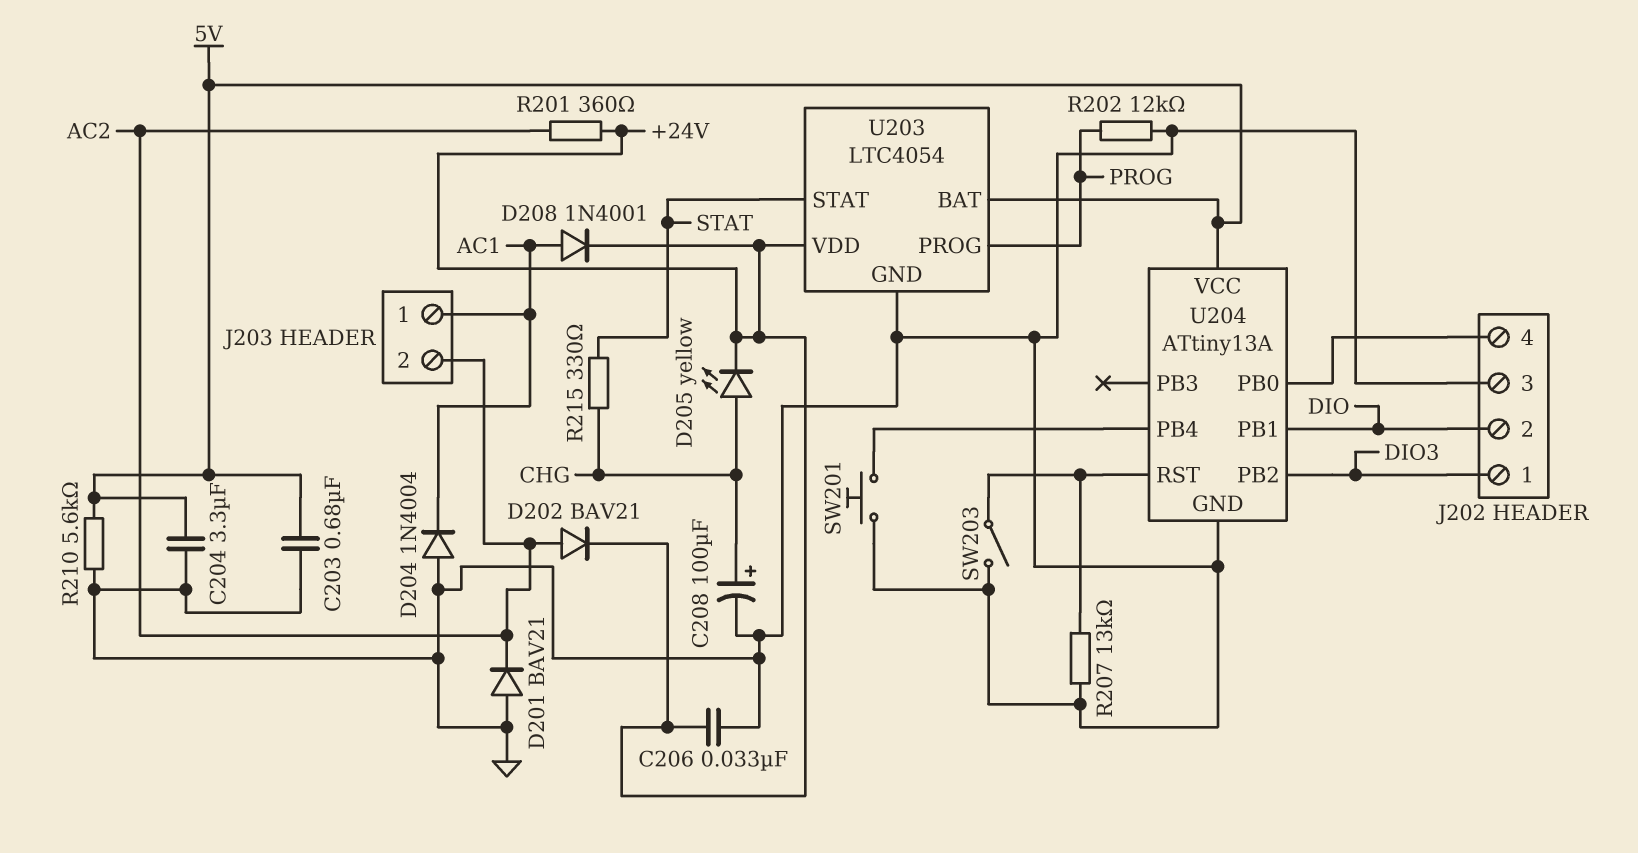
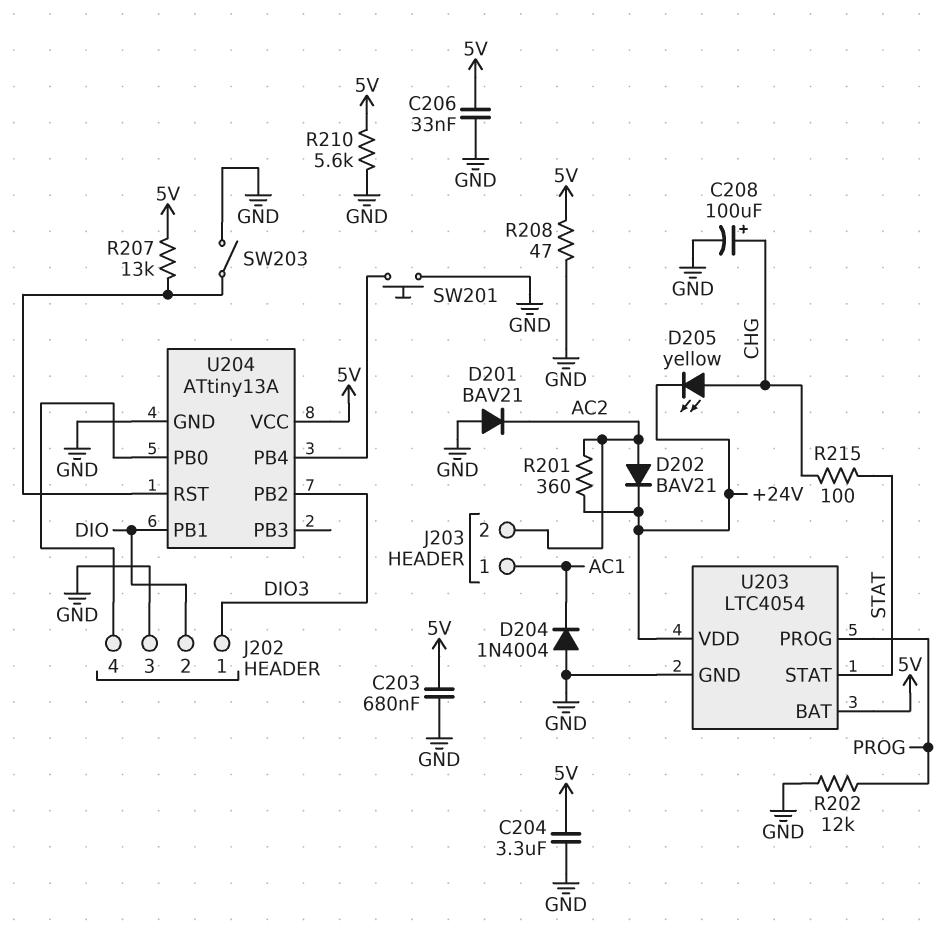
C206: 33nF (+24V, GND) -> 33nF (5V, GND)
D208: diode 1N4001 (A AC1, K +24V) -> none
R207: 13k (GND, U204/RST) -> 13k (5V, U204/RST)
R208: none -> 47 (5V, GND)
R215: 330 (CHG, STAT) -> 100 (CHG, STAT)

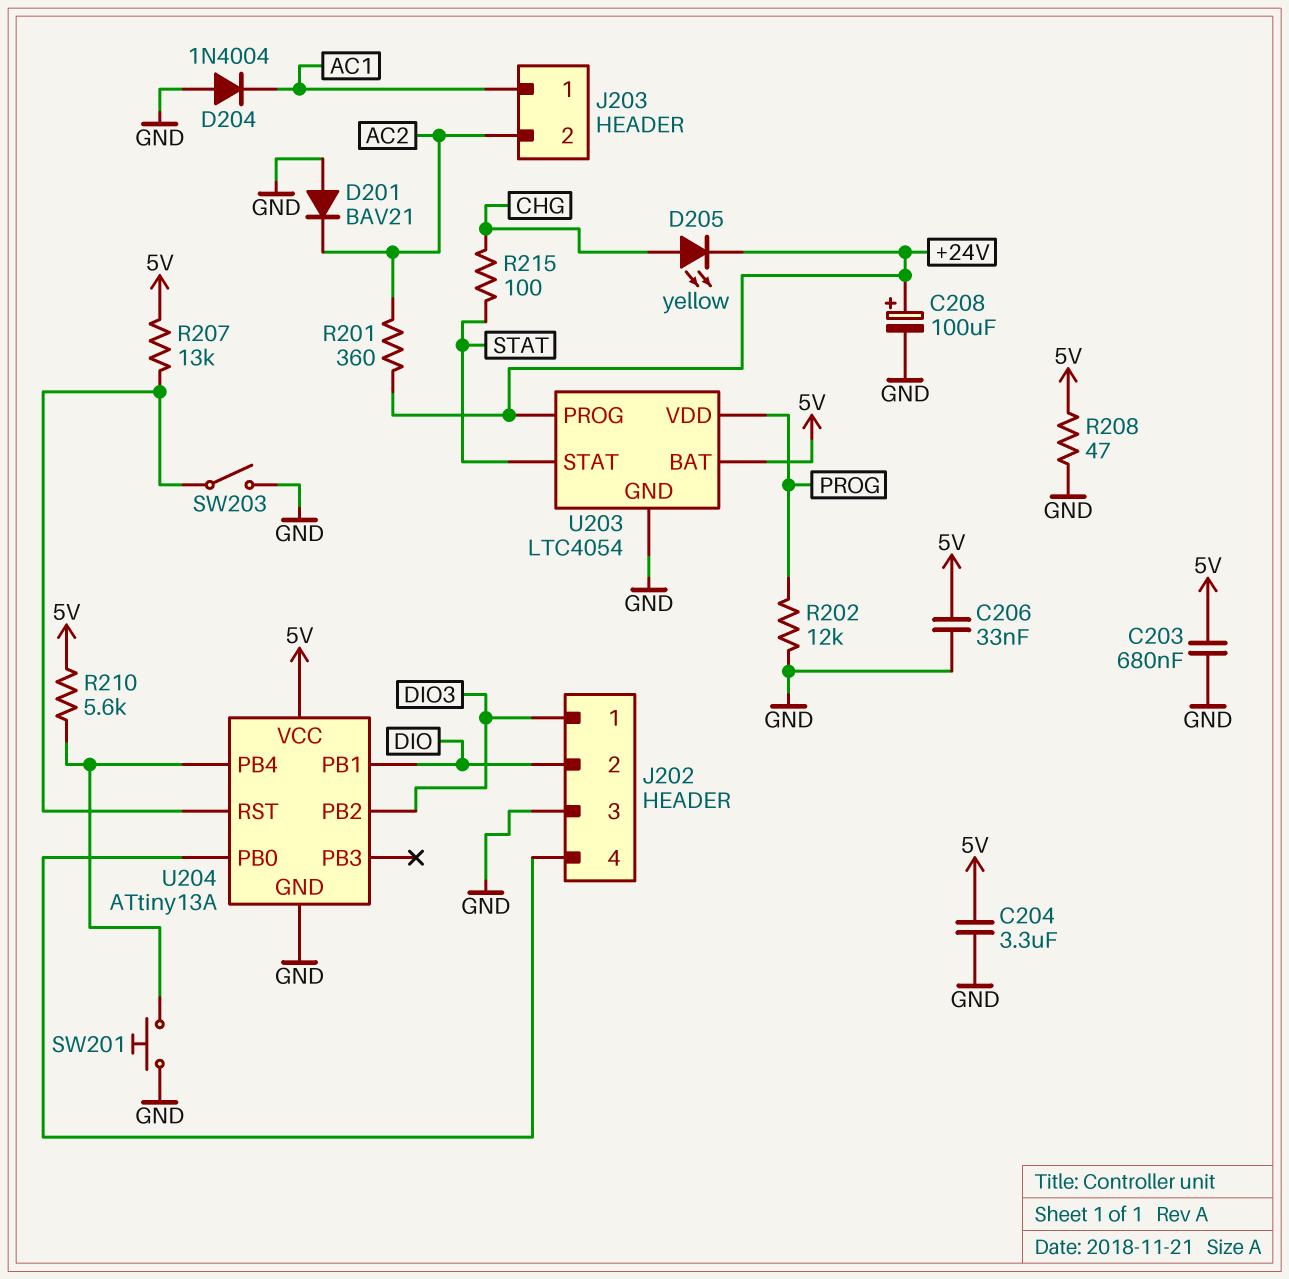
C208: 100uF (plus CHG, minus GND) -> 100uF (plus +24V, minus GND)
D202: diode BAV21 (A AC2, K +24V) -> none
R210: 5.6k (5V, GND) -> 5.6k (5V, U204/PB4)
U203 pin PROG: PROG -> +24V
U203 pin VDD: +24V -> PROG

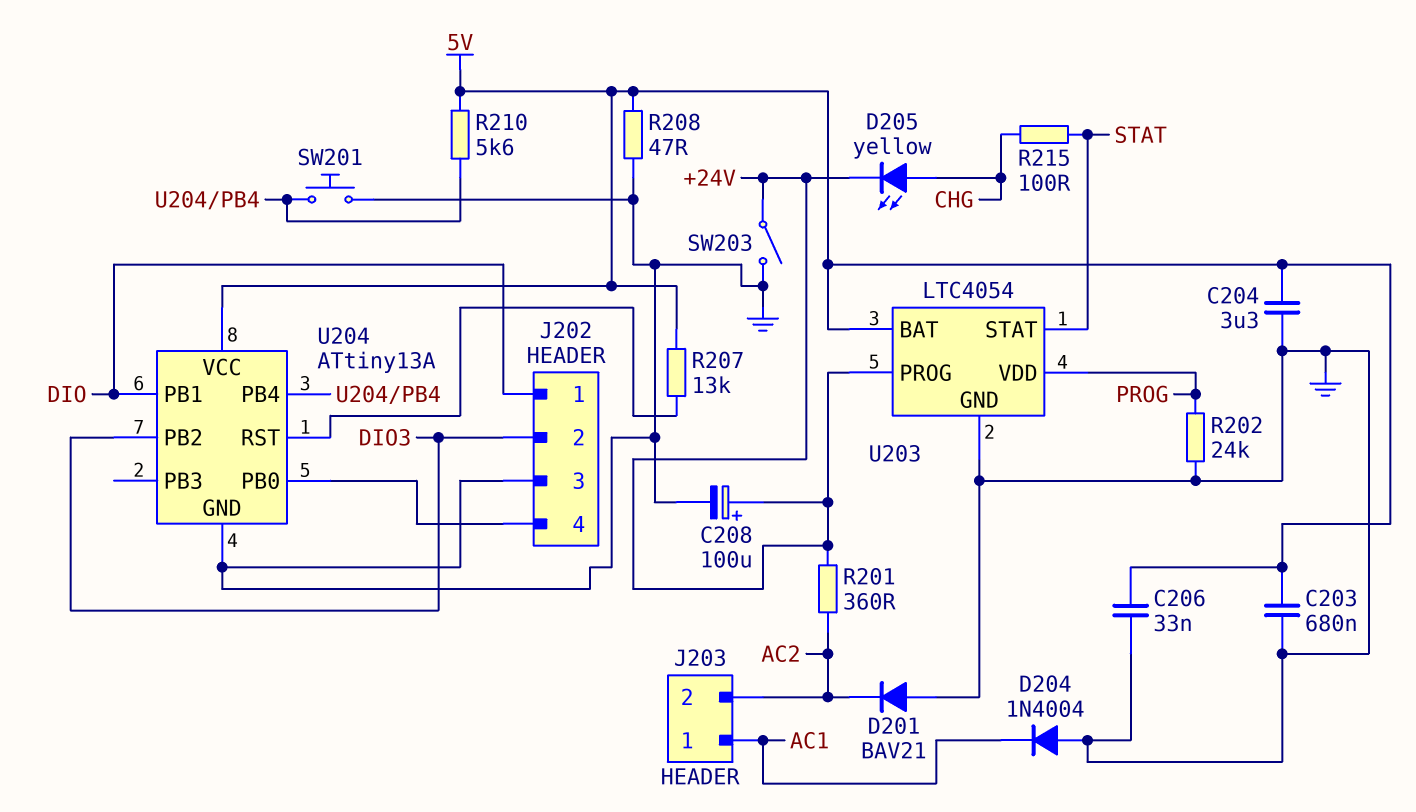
J202 pin 1: DIO3 -> DIO
J202 pin 2: DIO -> DIO3
R202: 12k (GND, PROG) -> 24k (GND, PROG)
SW203: switch (GND, U204/RST) -> switch (+24V, GND)

